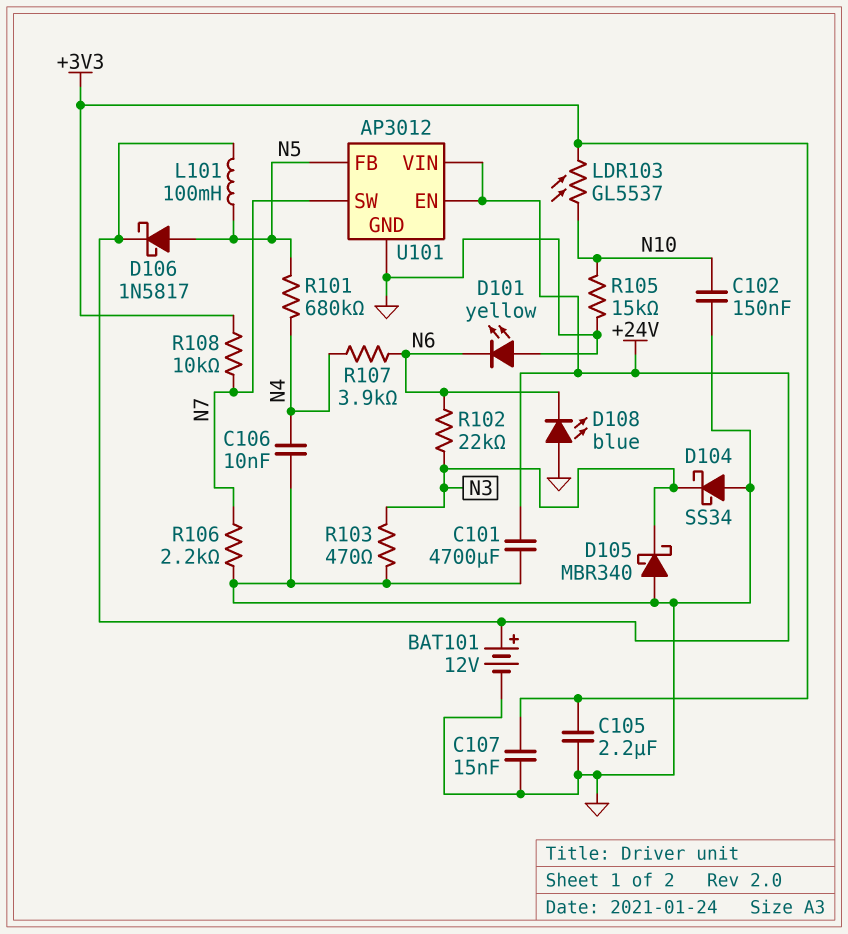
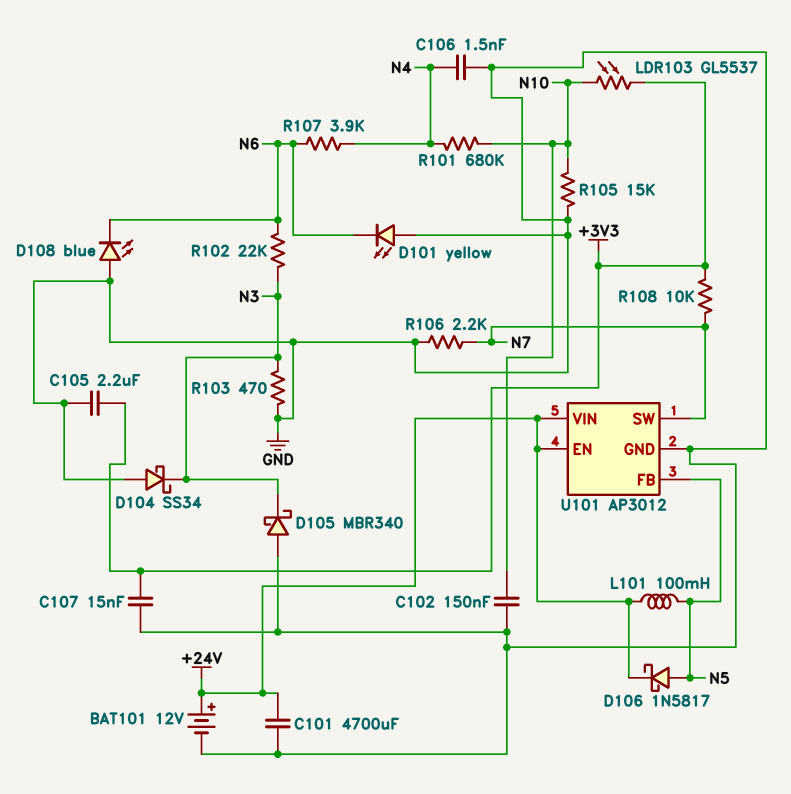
C106: 10nF (GND, N4) -> 1.5nF (GND, N4)
R101: 680k (N4, N5) -> 680k (N4, N10)

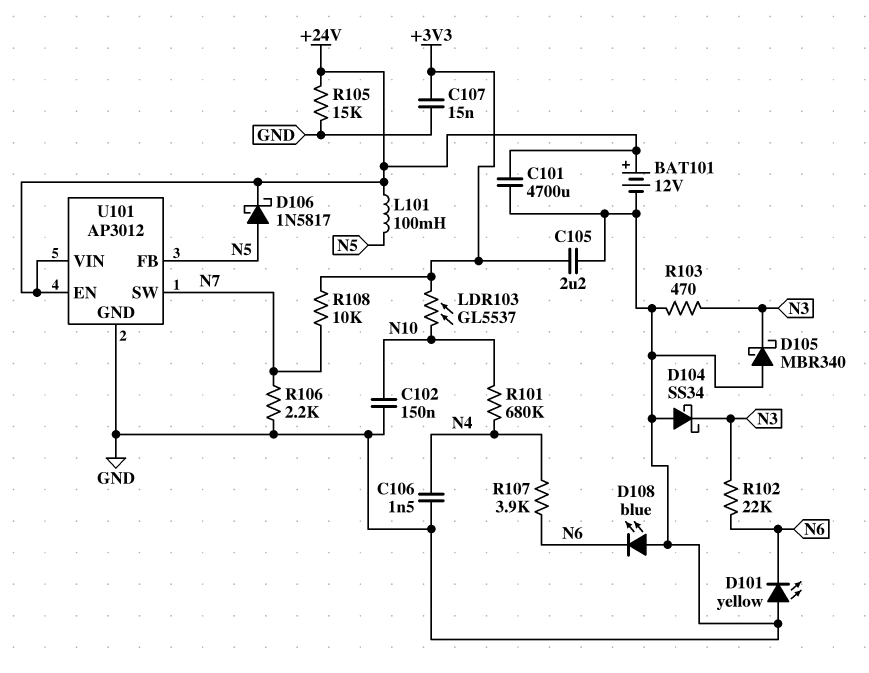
R105: 15k (GND, N10) -> 15k (+24V, GND)

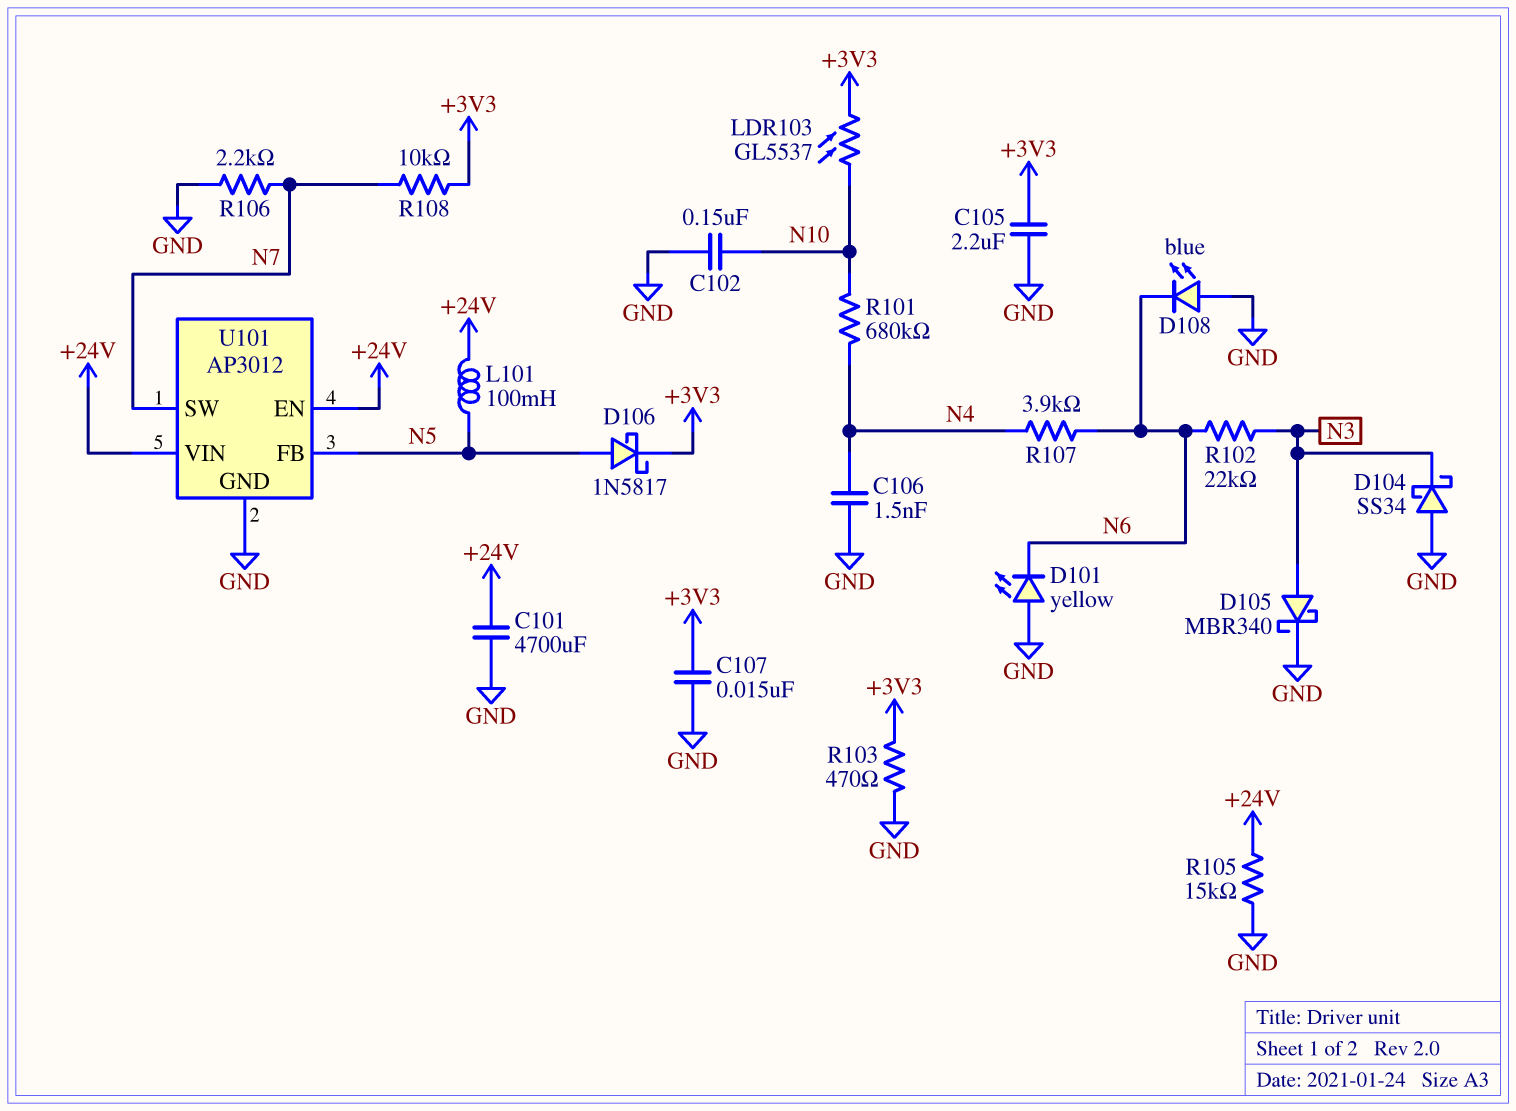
BAT101: 12V (plus +24V, minus GND) -> none
D105: schottky MBR340 (A GND, K N3) -> schottky MBR340 (A N3, K GND)
D106: schottky 1N5817 (A N5, K +24V) -> schottky 1N5817 (A N5, K +3V3)
R103: 470 (GND, N3) -> 470 (+3V3, GND)

